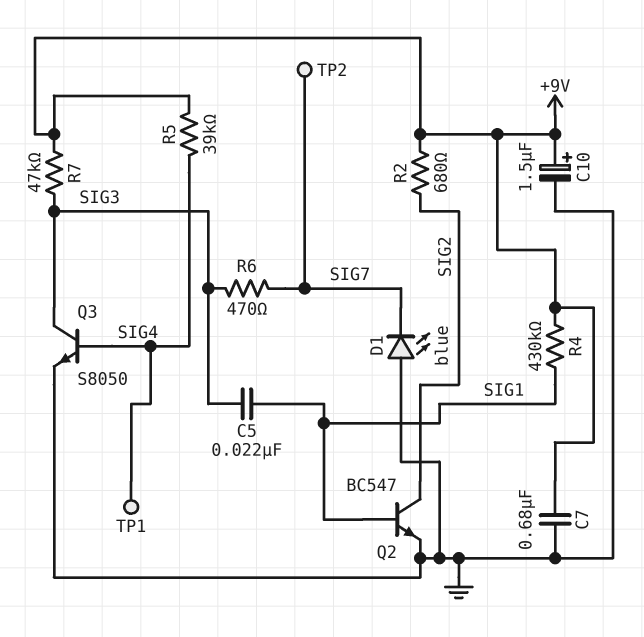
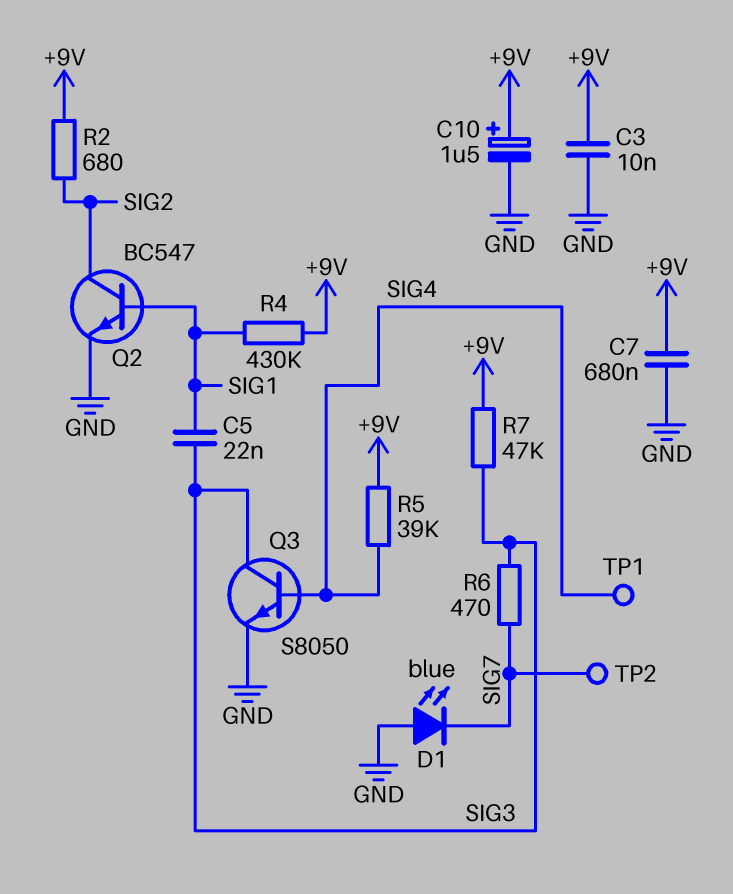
C3: none -> 10nF (+9V, GND)

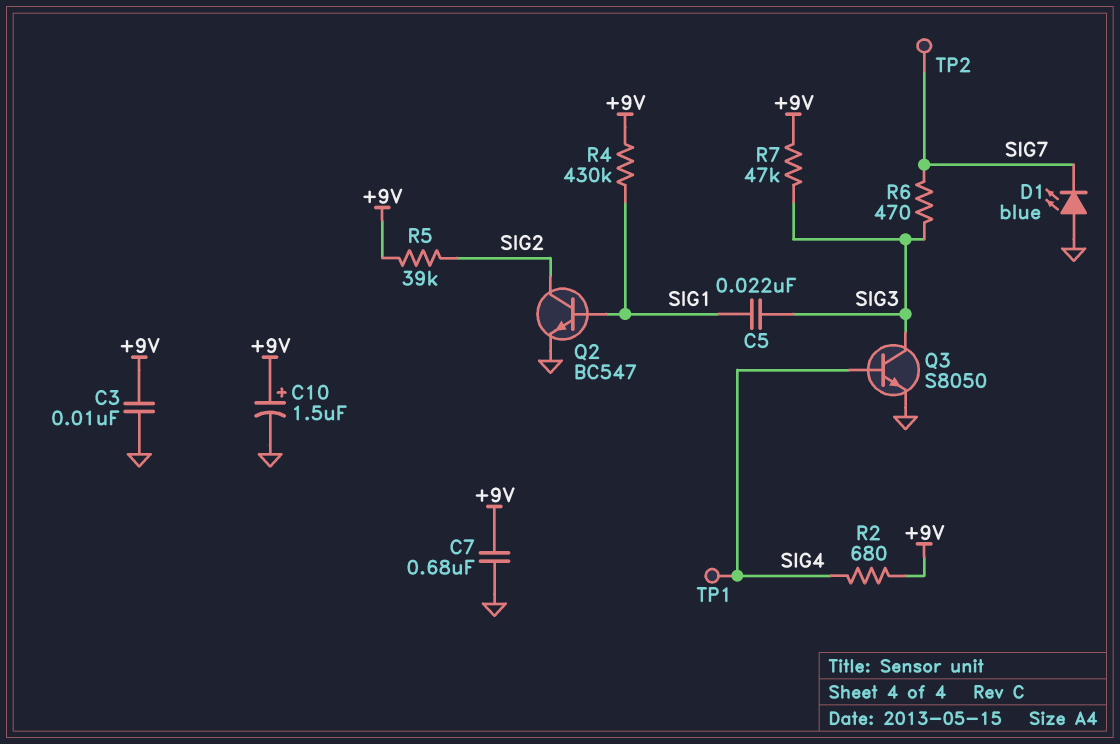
R2: 680 (+9V, SIG2) -> 680 (+9V, SIG4)
R5: 39k (+9V, SIG4) -> 39k (+9V, SIG2)

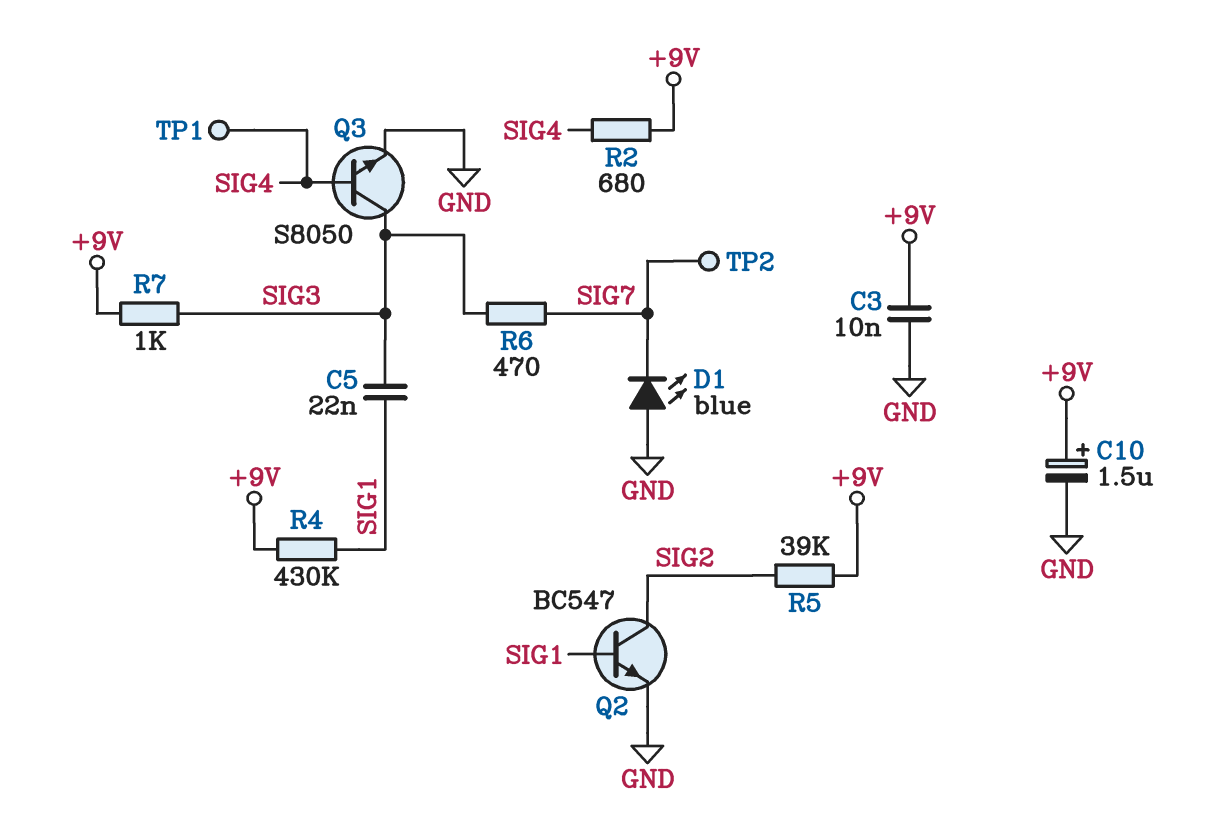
C7: 680nF (+9V, GND) -> none
R7: 47k (+9V, SIG3) -> 1k (+9V, SIG3)

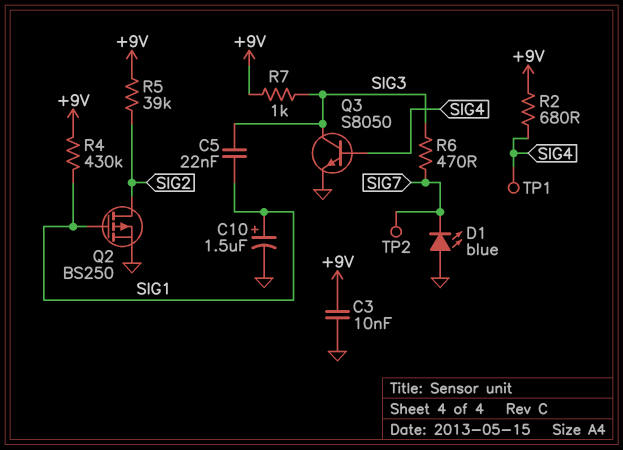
C10: 1.5uF (plus +9V, minus GND) -> 1.5uF (plus SIG1, minus GND)
Q2: NPN BC547 (B SIG1, C SIG2, E GND) -> PMOS BS250 (G SIG1, D SIG2, S GND)

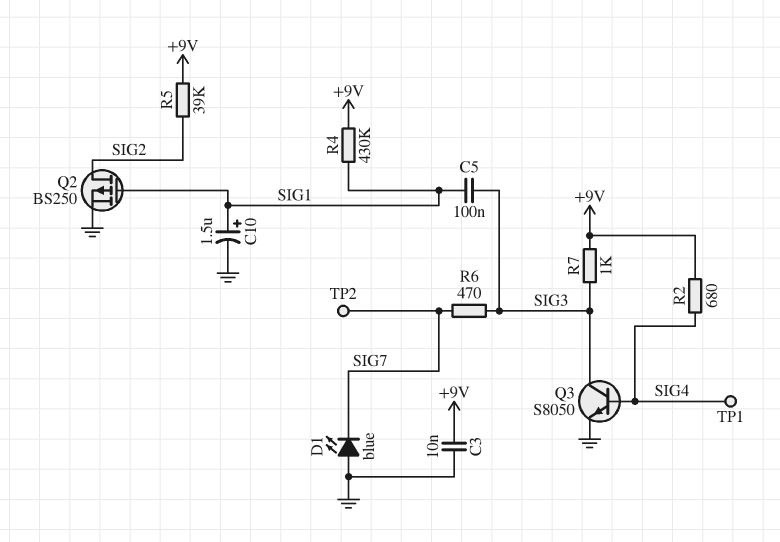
C5: 22nF (SIG1, SIG3) -> 100nF (SIG1, SIG3)

